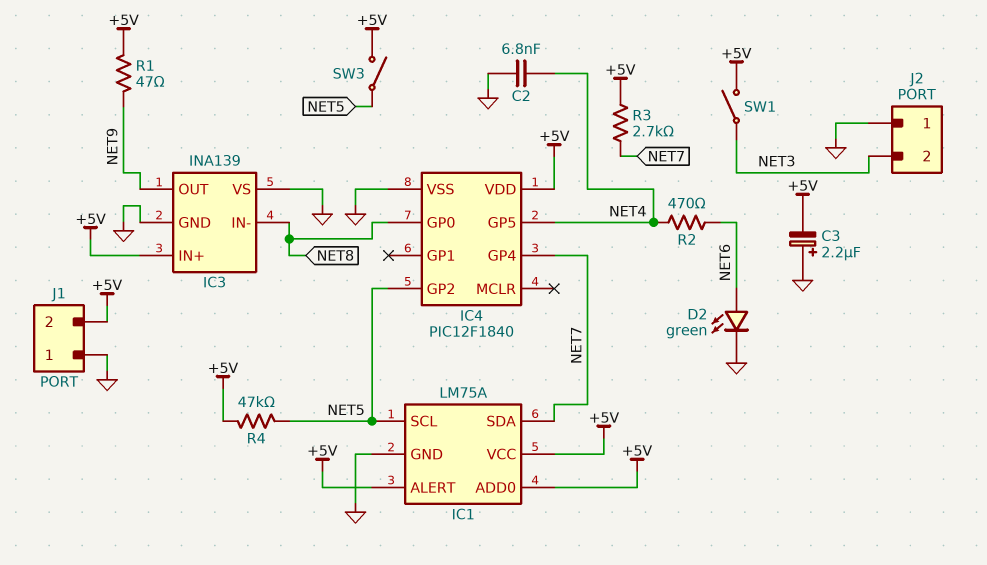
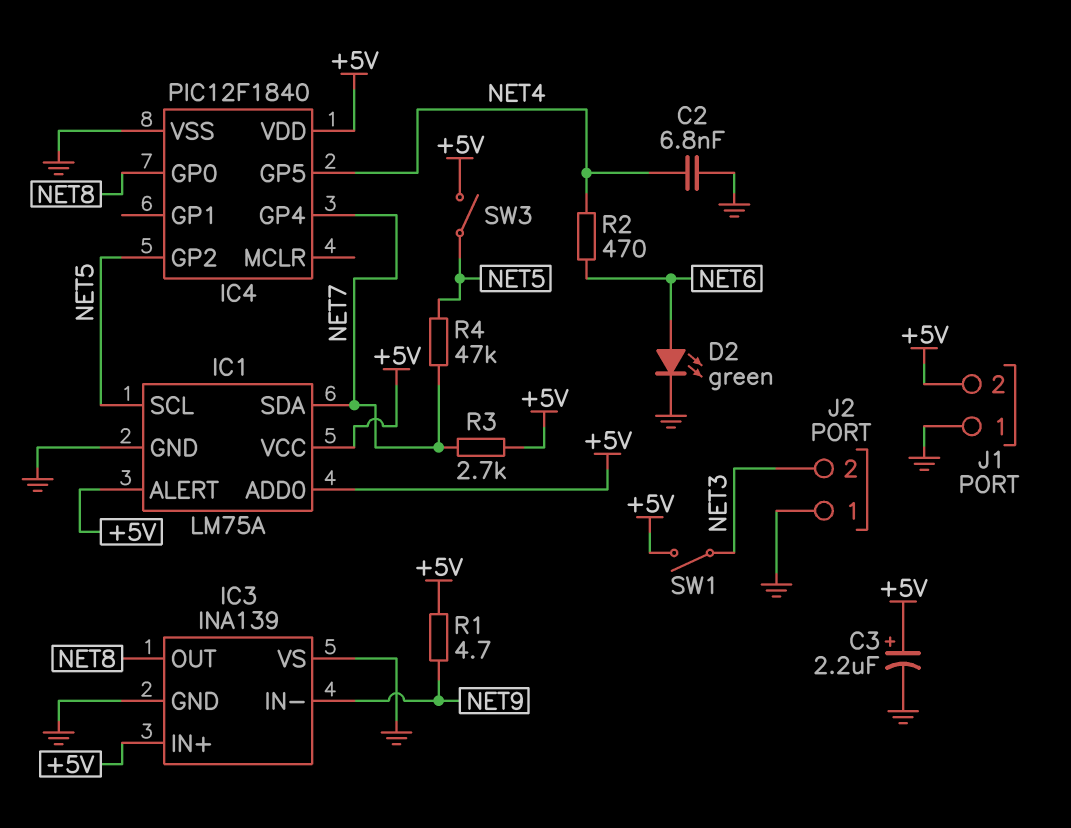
C3: 2.2uF (plus GND, minus +5V) -> 2.2uF (plus +5V, minus GND)
IC3 pin IN-: NET8 -> NET9
IC3 pin OUT: NET9 -> NET8
R1: 47 (+5V, NET9) -> 4.7 (+5V, NET9)
R4: 47k (+5V, NET5) -> 47k (NET5, NET7)

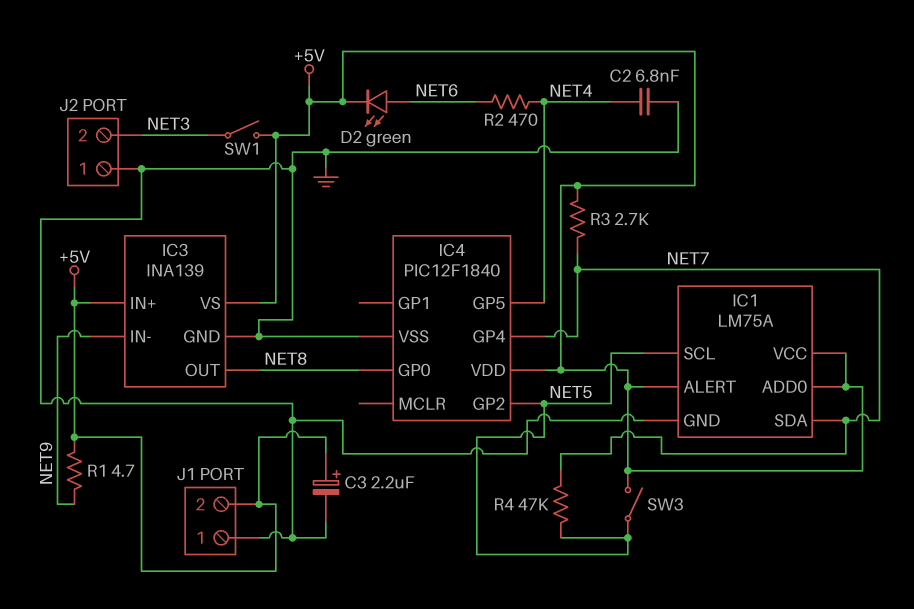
D2: LED green (A NET6, K GND) -> LED green (A NET6, K +5V)
IC3 pin VS: GND -> +5V

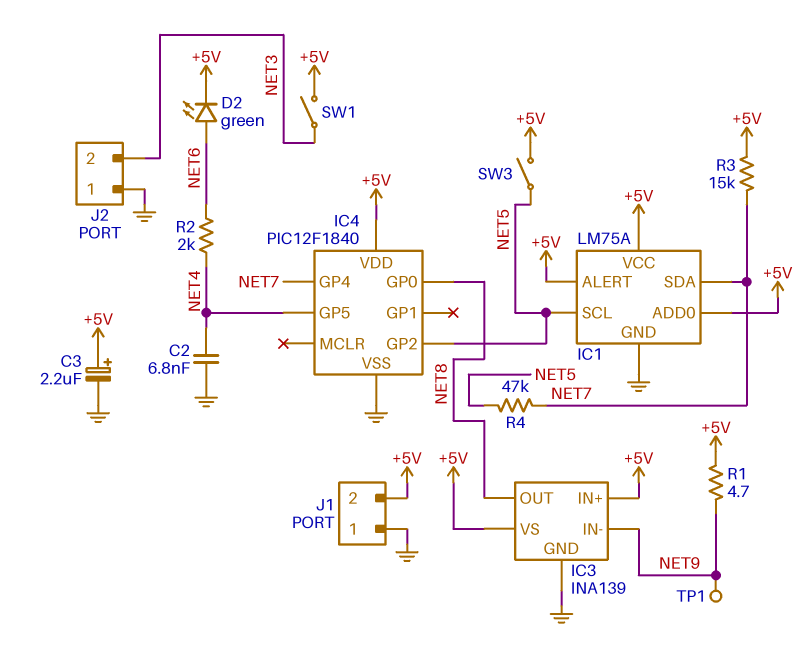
R2: 470 (NET4, NET6) -> 2k (NET4, NET6)
R3: 2.7k (+5V, NET7) -> 15k (+5V, NET7)
TP1: none -> test point (NET9)

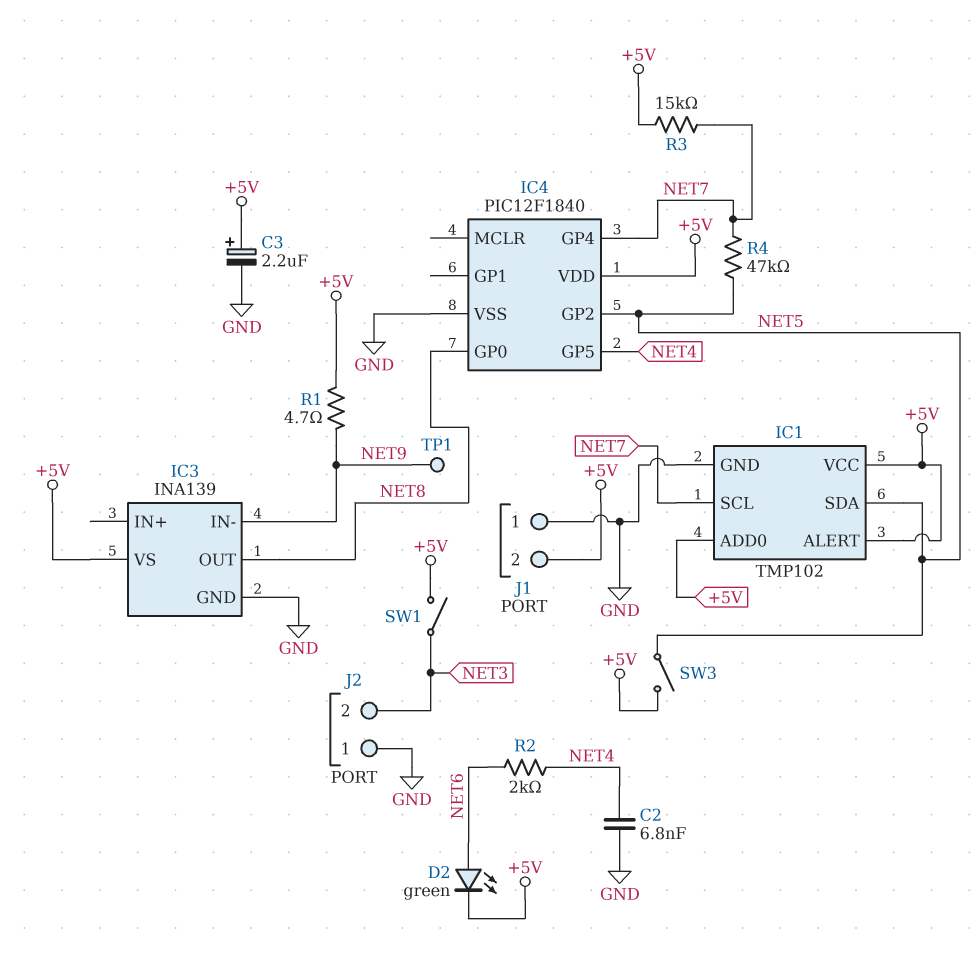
IC1: LM75A -> TMP102
IC1 pin SCL: NET5 -> NET7
IC1 pin SDA: NET7 -> NET5
IC3 pin IN+: +5V -> none

